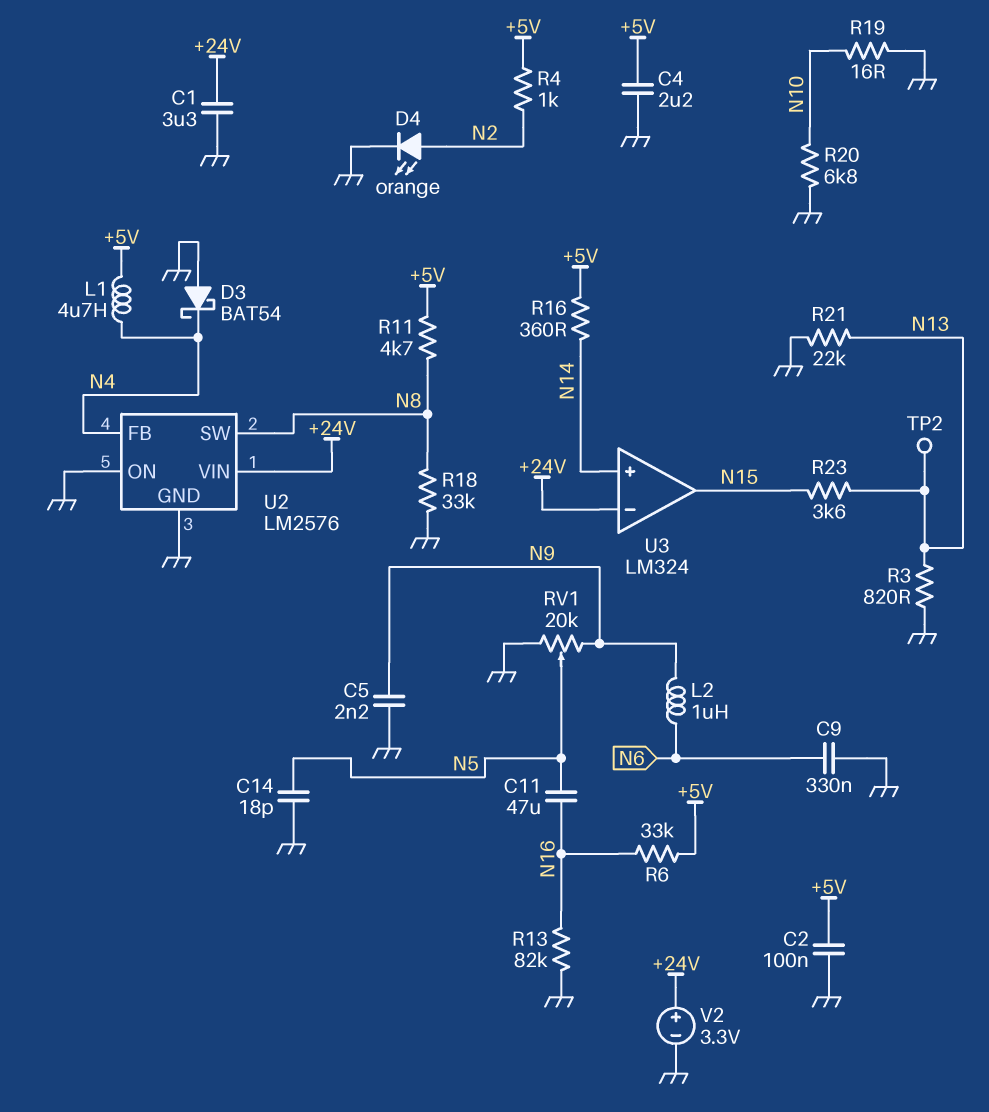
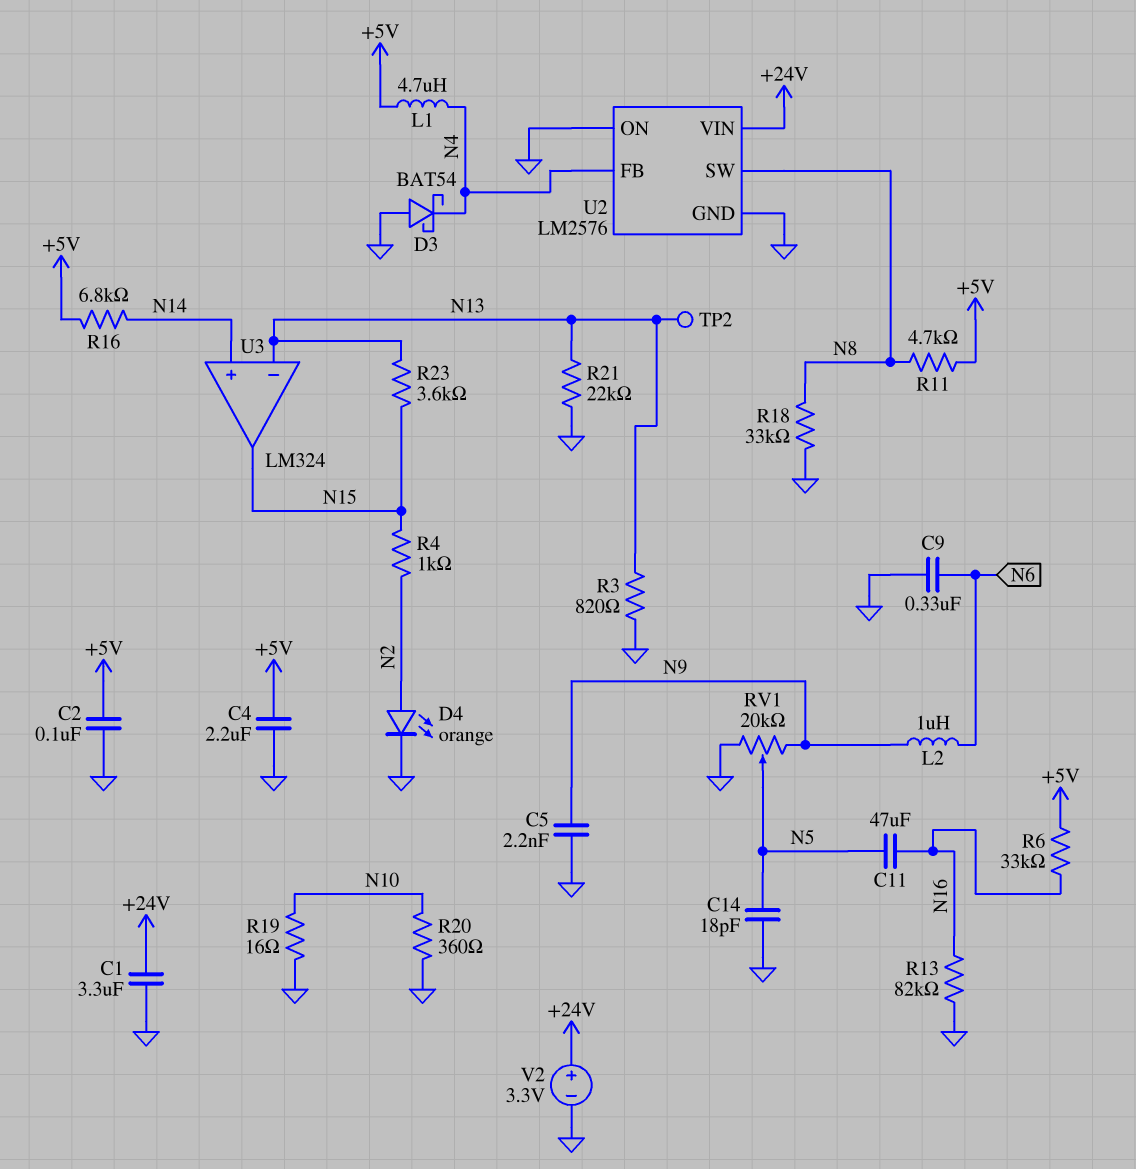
R4: 1k (+5V, N2) -> 1k (N2, N15)
R16: 360 (+5V, N14) -> 6.8k (+5V, N14)
R20: 6.8k (GND, N10) -> 360 (GND, N10)
U3 pin in-: +24V -> N13

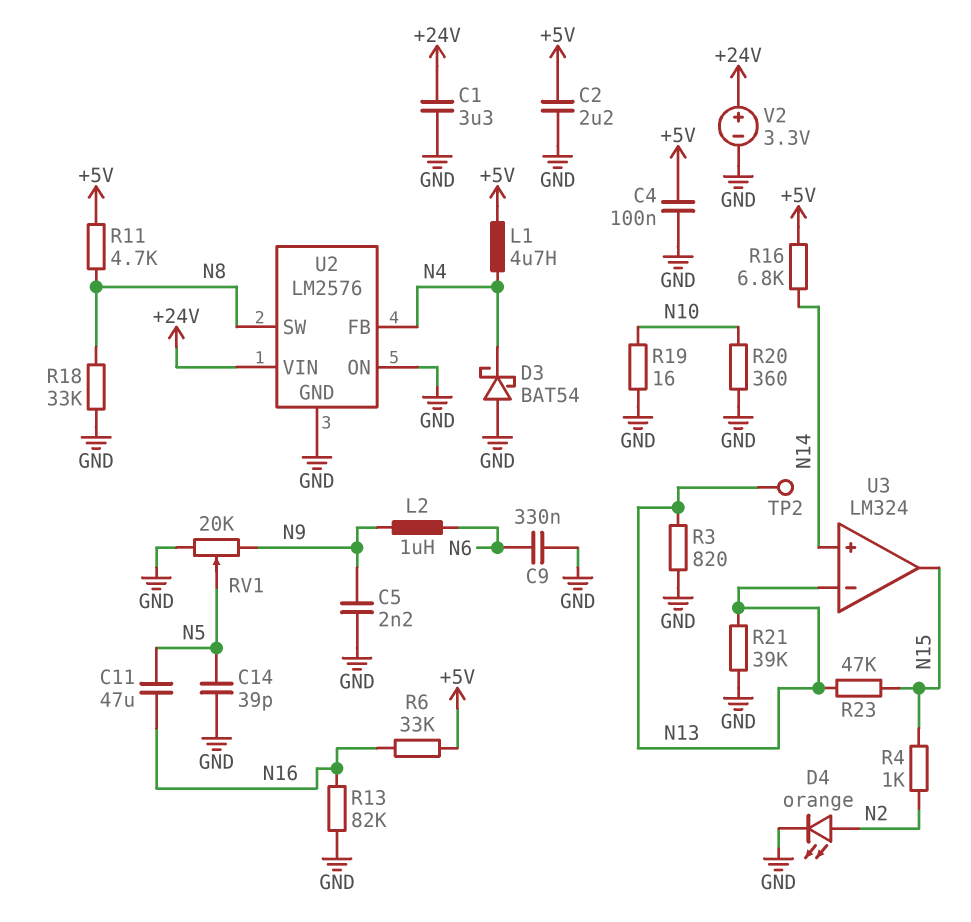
C2: 100nF (+5V, GND) -> 2.2uF (+5V, GND)
C4: 2.2uF (+5V, GND) -> 100nF (+5V, GND)
C14: 18pF (GND, N5) -> 39pF (GND, N5)
R21: 22k (GND, N13) -> 39k (GND, N13)
R23: 3.6k (N13, N15) -> 47k (N13, N15)

